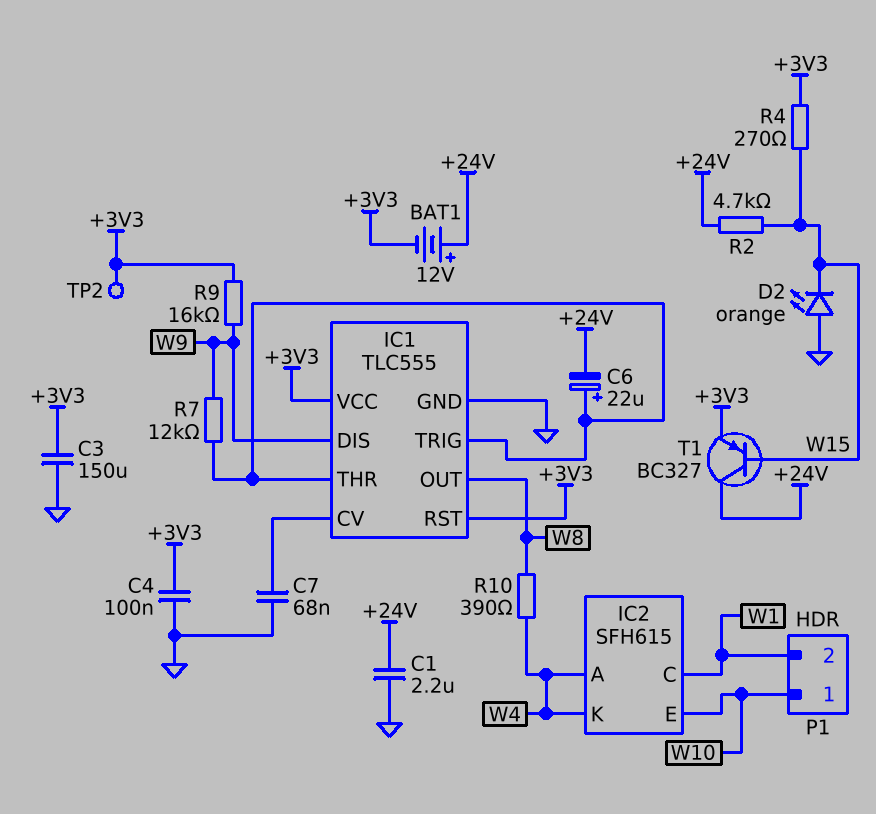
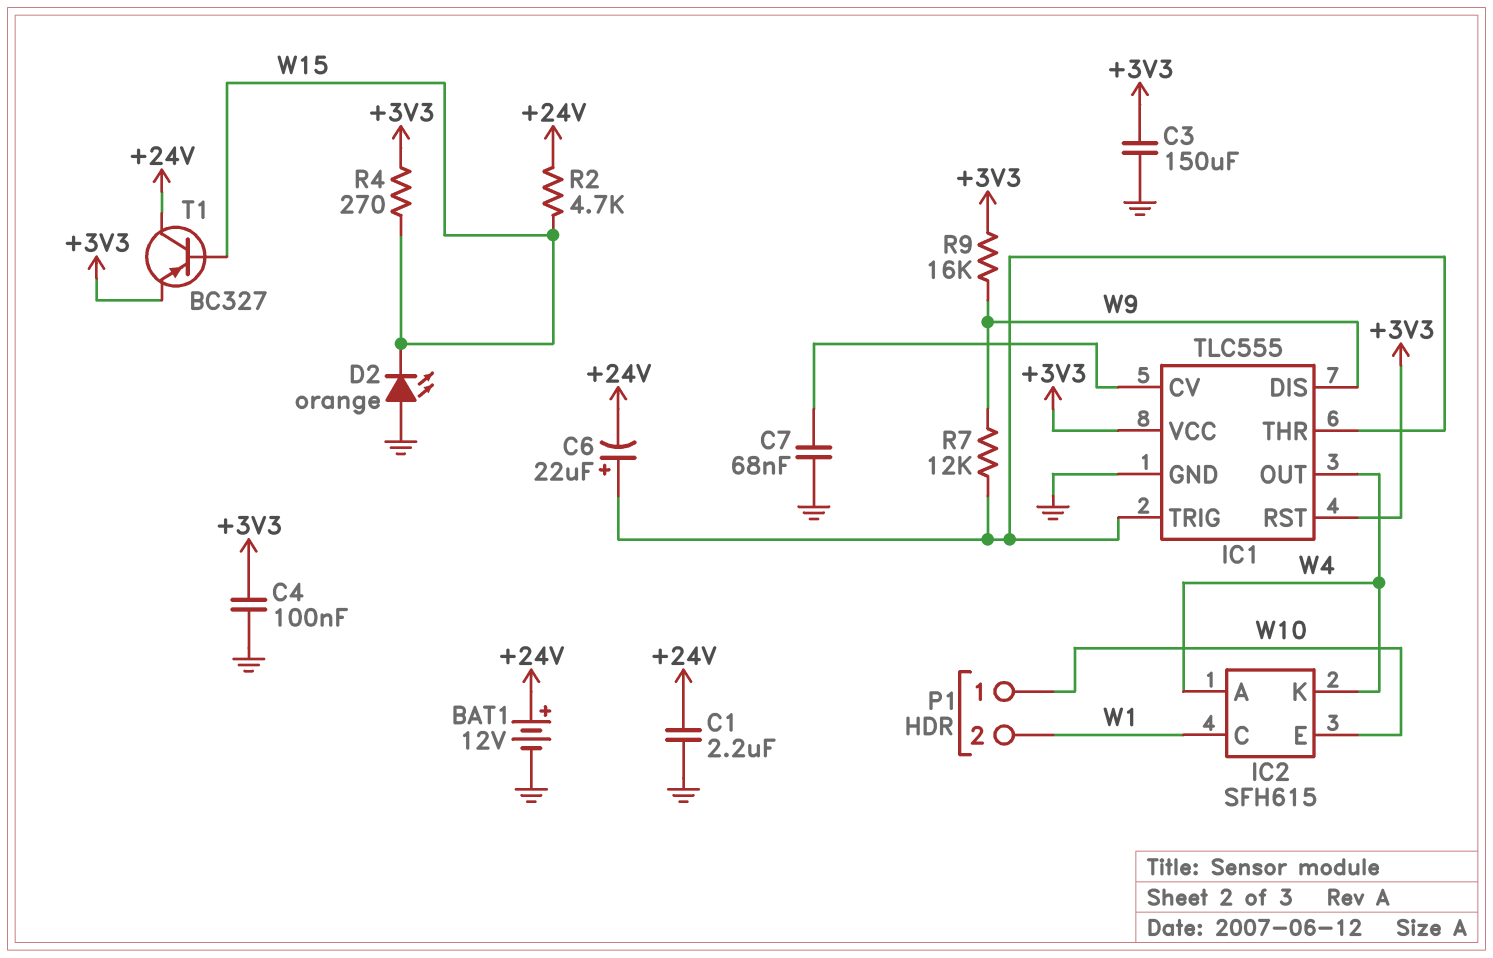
BAT1: 12V (plus +24V, minus +3V3) -> 12V (plus +24V, minus GND)
IC1 pin OUT: W8 -> W4
R10: 390 (W4, W8) -> none
TP2: test point (+3V3) -> none

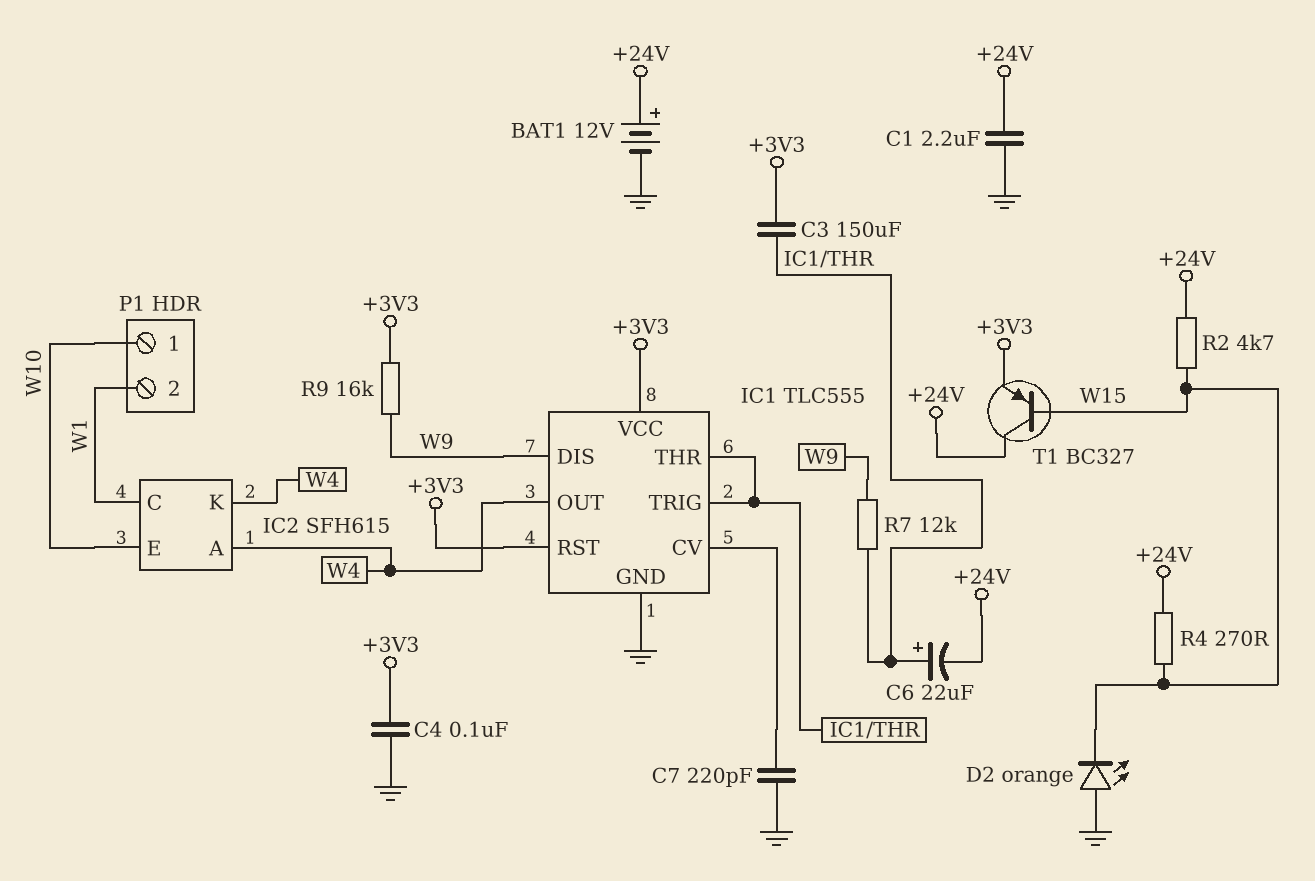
C3: 150uF (+3V3, GND) -> 150uF (+3V3, IC1/THR)
C7: 68nF (GND, IC1/CV) -> 220pF (GND, IC1/CV)
R4: 270 (+3V3, W15) -> 270 (+24V, W15)

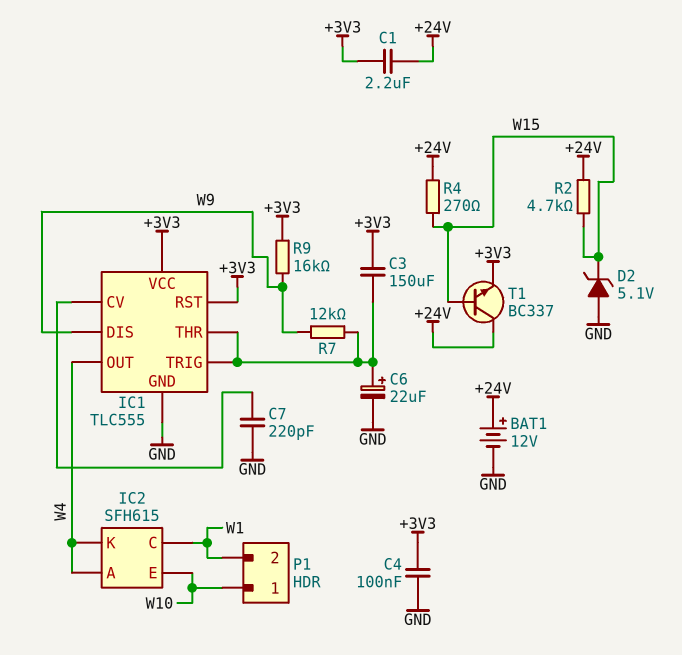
C1: 2.2uF (+24V, GND) -> 2.2uF (+3V3, +24V)
C6: 22uF (plus IC1/THR, minus +24V) -> 22uF (plus IC1/THR, minus GND)
D2: LED orange (A GND, K W15) -> zener 5.1V (A GND, K W15)
T1: PNP BC327 (B W15, C +24V, E +3V3) -> NPN BC337 (B W15, C +24V, E +3V3)

